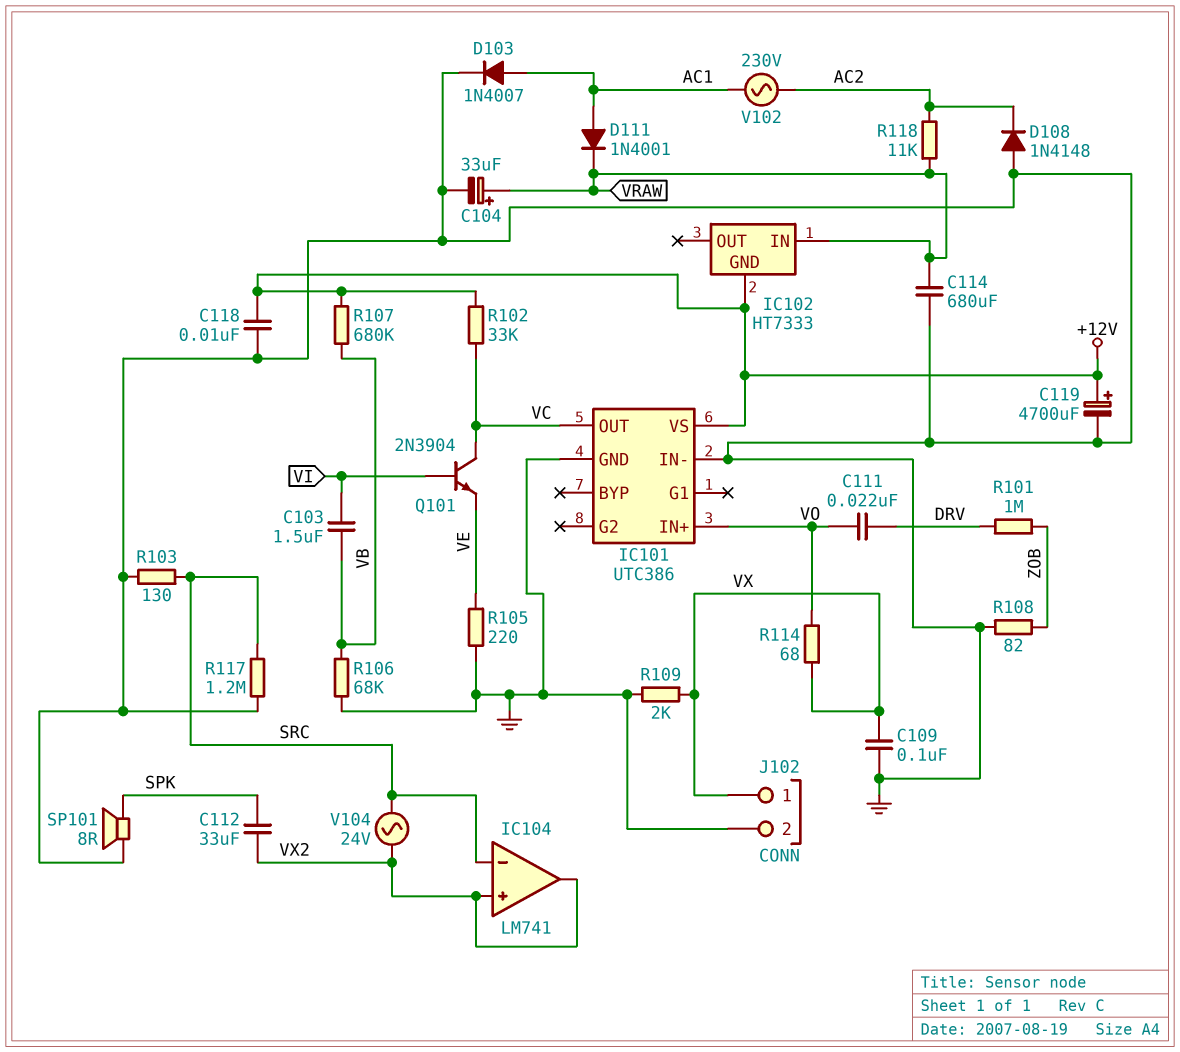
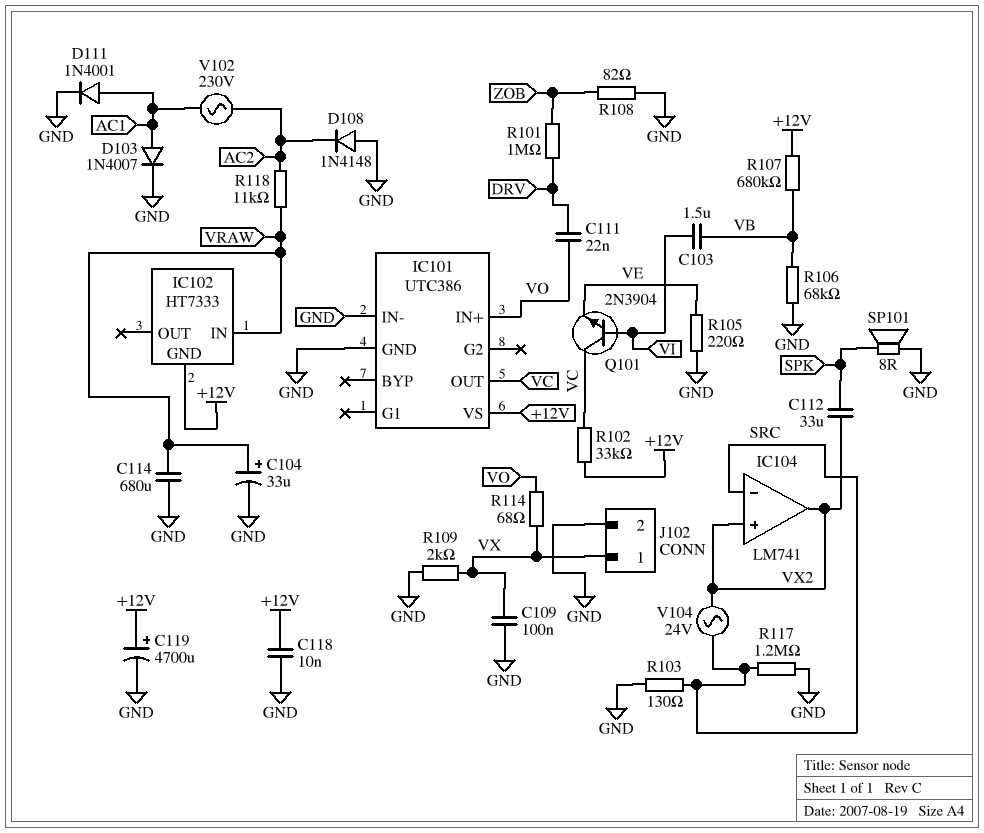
D111: diode 1N4001 (A AC1, K VRAW) -> diode 1N4001 (A AC1, K GND)

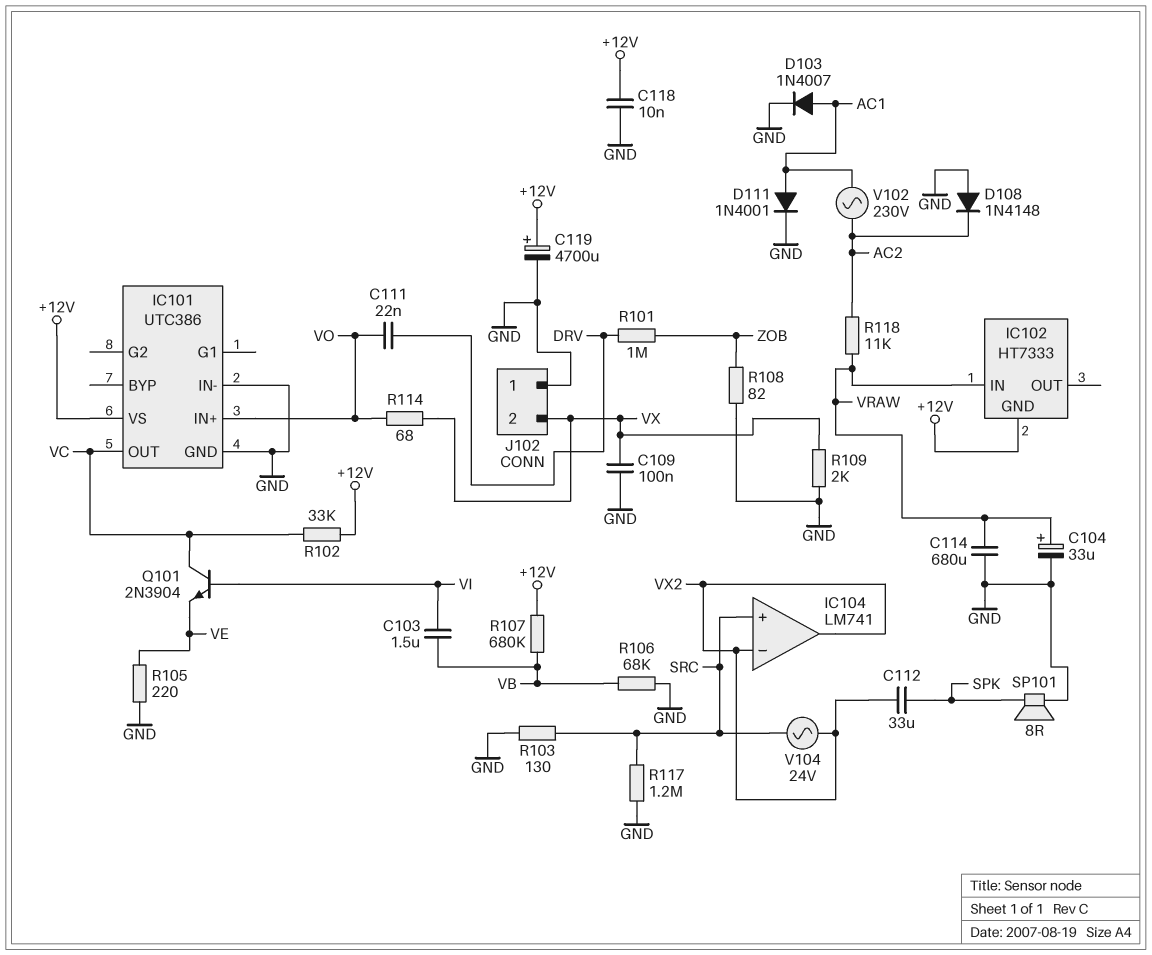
IC104 pin in+: VX2 -> SRC
IC104 pin in-: SRC -> VX2
J102 pin 1: VX -> GND
J102 pin 2: GND -> VX

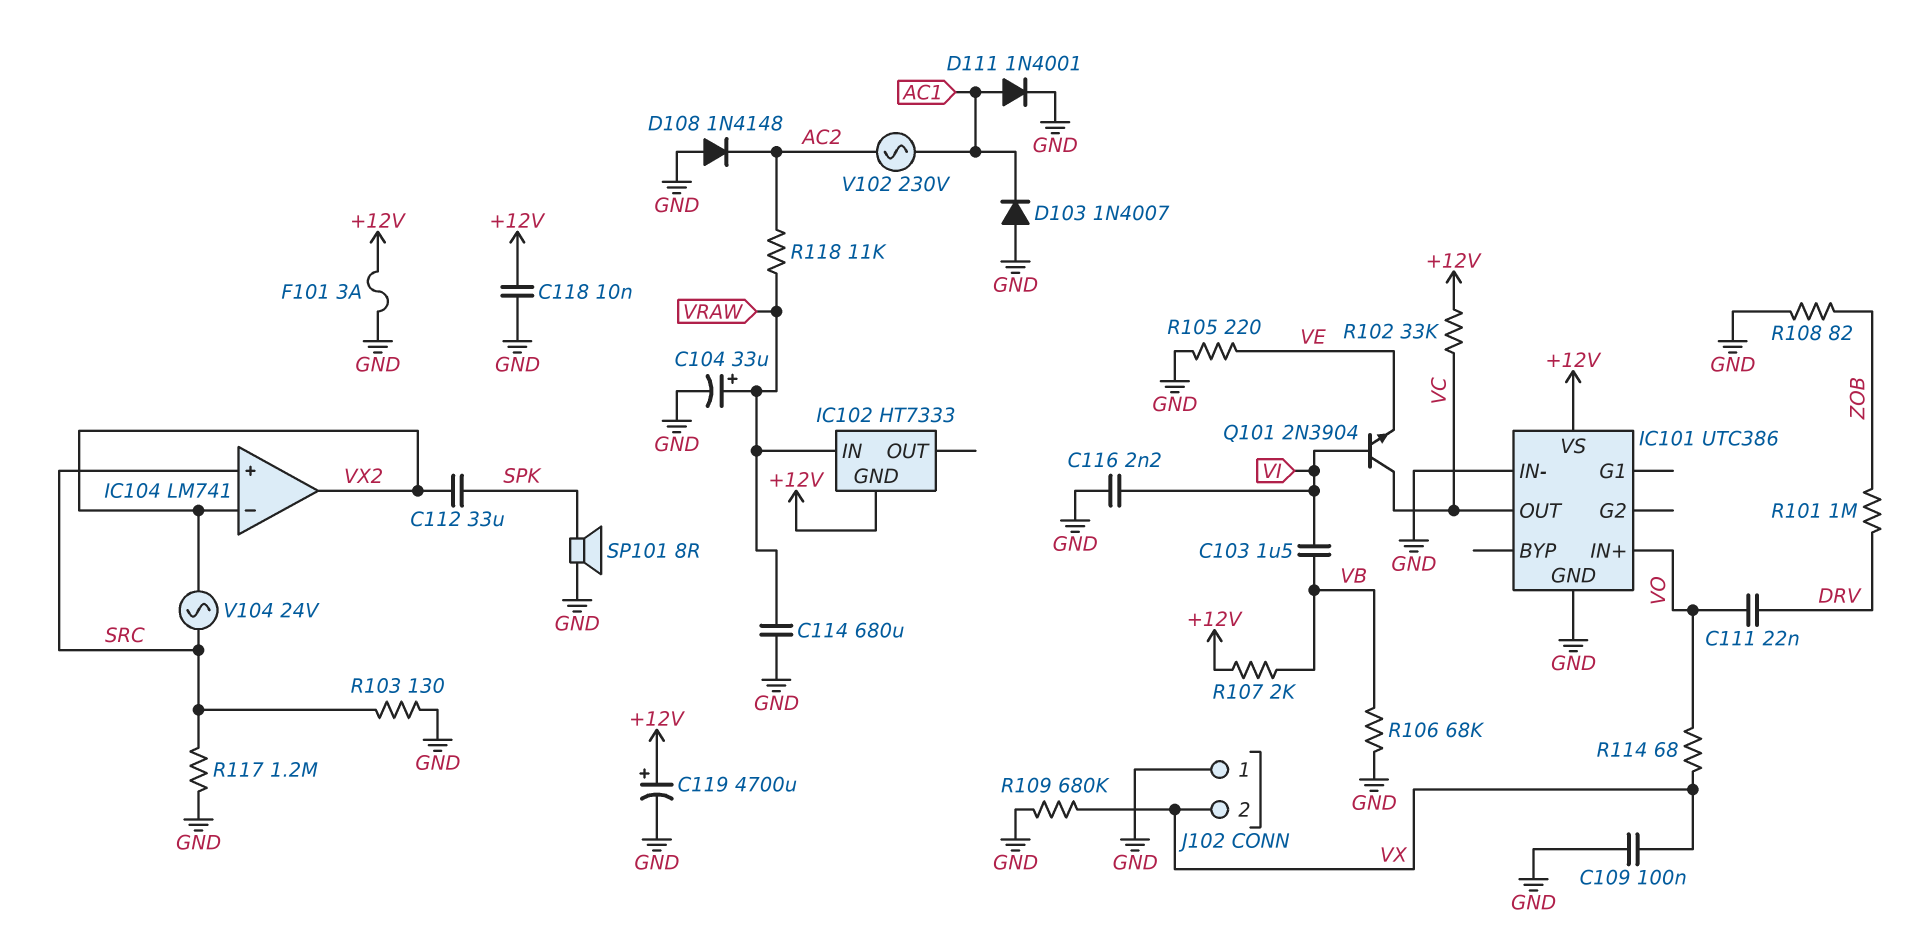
C116: none -> 2.2nF (GND, VI)
D103: diode 1N4007 (A AC1, K GND) -> diode 1N4007 (A GND, K AC1)
F101: none -> 3A (+12V, GND)
R107: 680k (+12V, VB) -> 2k (+12V, VB)
R109: 2k (GND, VX) -> 680k (GND, VX)

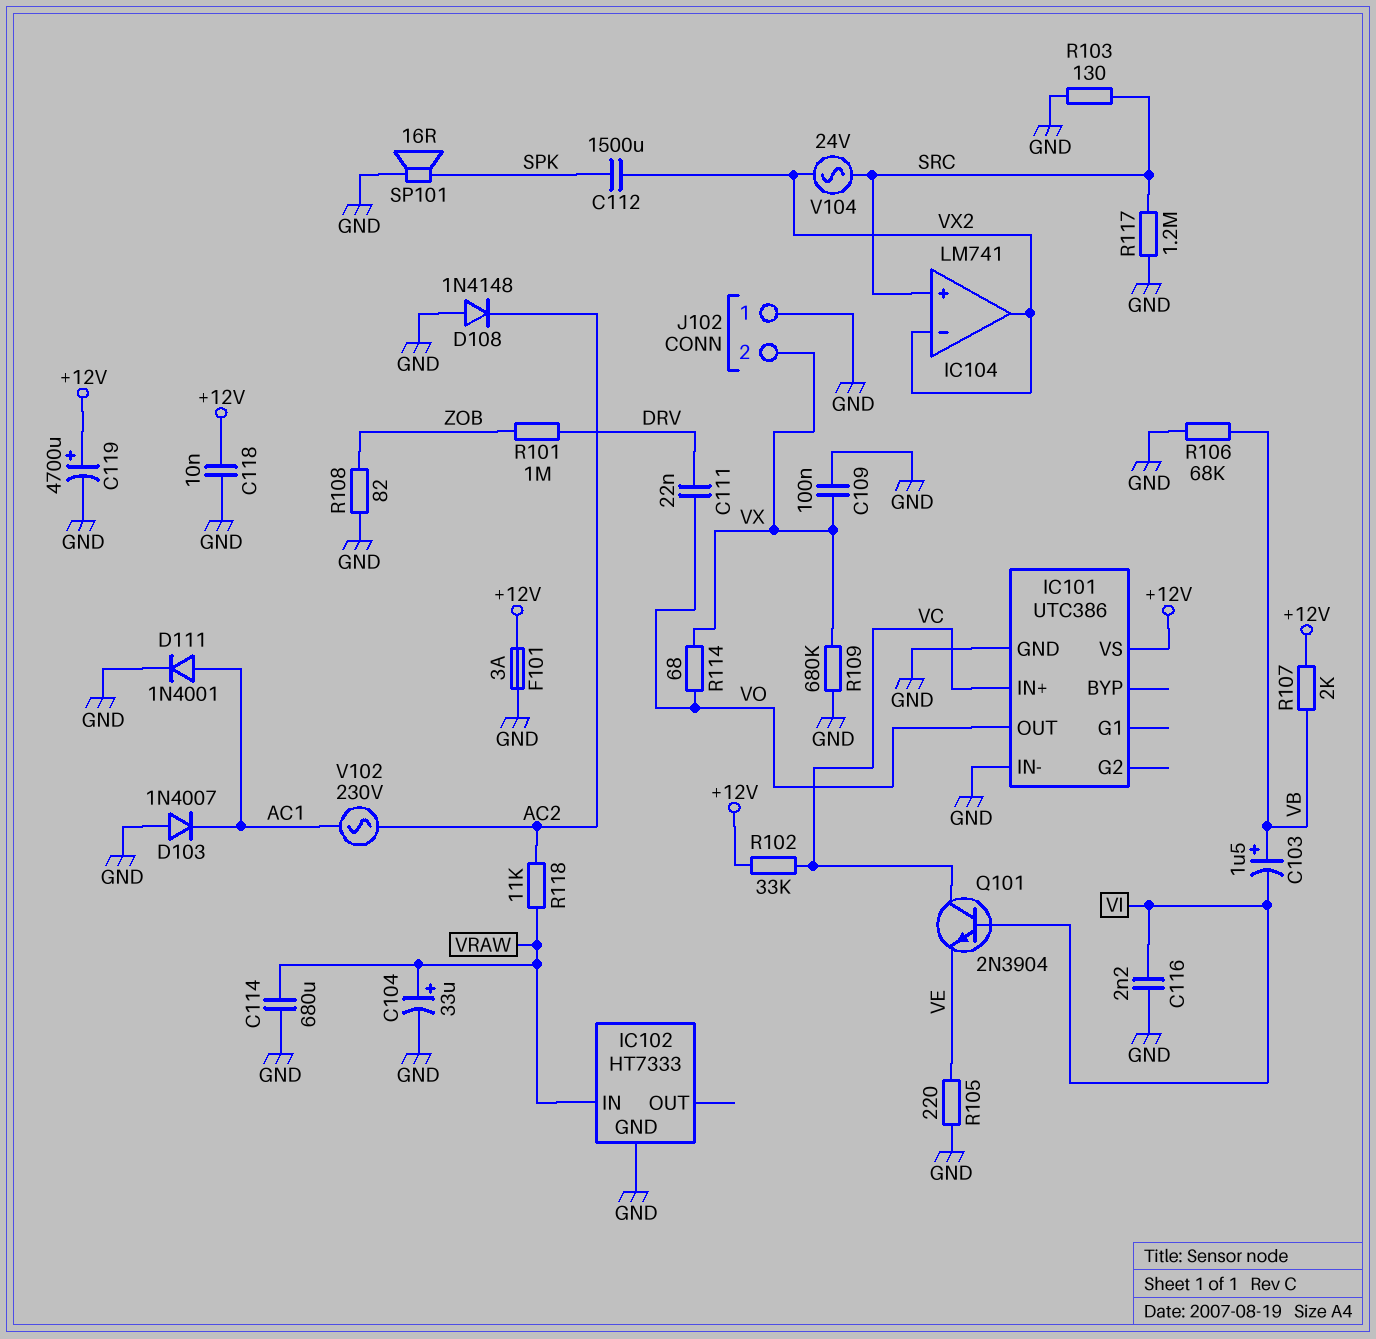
C103: 1.5uF (VB, VI) -> 1.5uF (plus VB, minus VI)
C112: 33uF (SPK, VX2) -> 1500uF (SPK, VX2)
IC101 pin IN+: VO -> VC
IC101 pin OUT: VC -> VO
IC102 pin GND: +12V -> GND
SP101: speaker 8R (GND, SPK) -> speaker 16R (GND, SPK)

